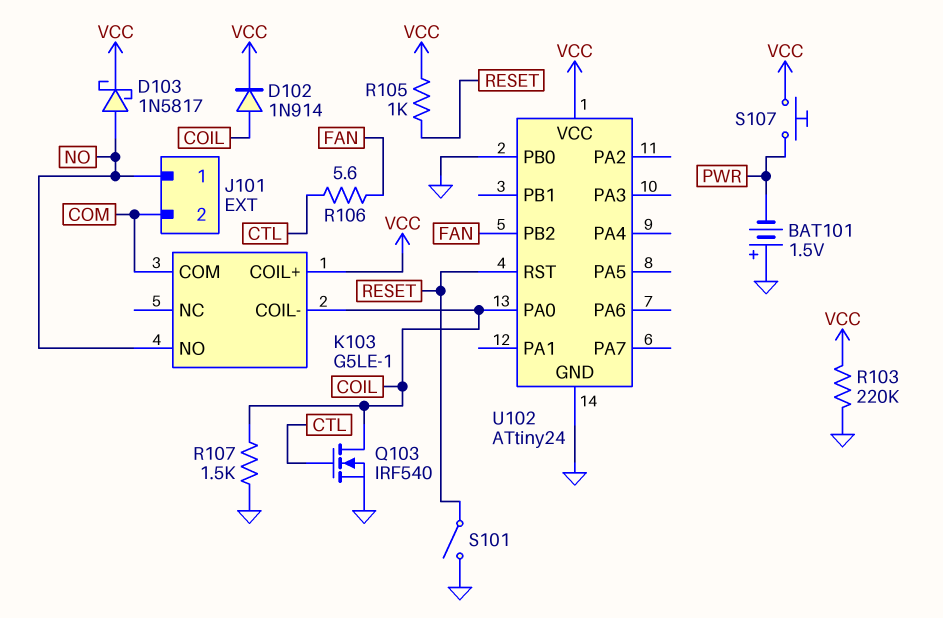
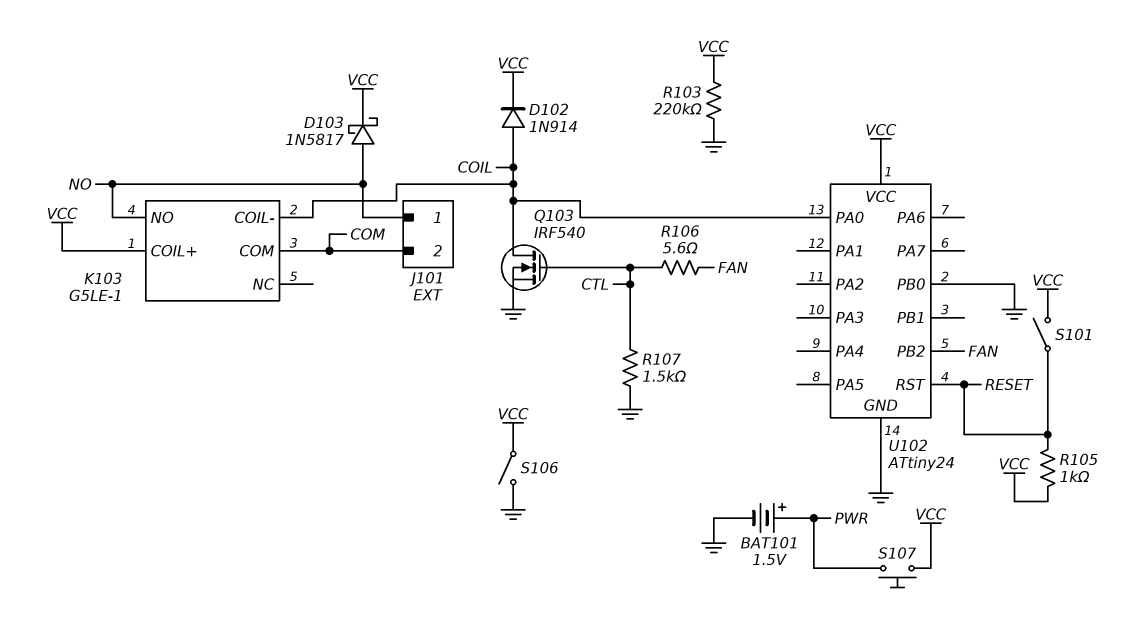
BAT101: 1.5V (plus GND, minus PWR) -> 1.5V (plus PWR, minus GND)
R107: 1.5k (COIL, GND) -> 1.5k (CTL, GND)
S101: switch (GND, RESET) -> switch (RESET, VCC)
S106: none -> switch (GND, VCC)

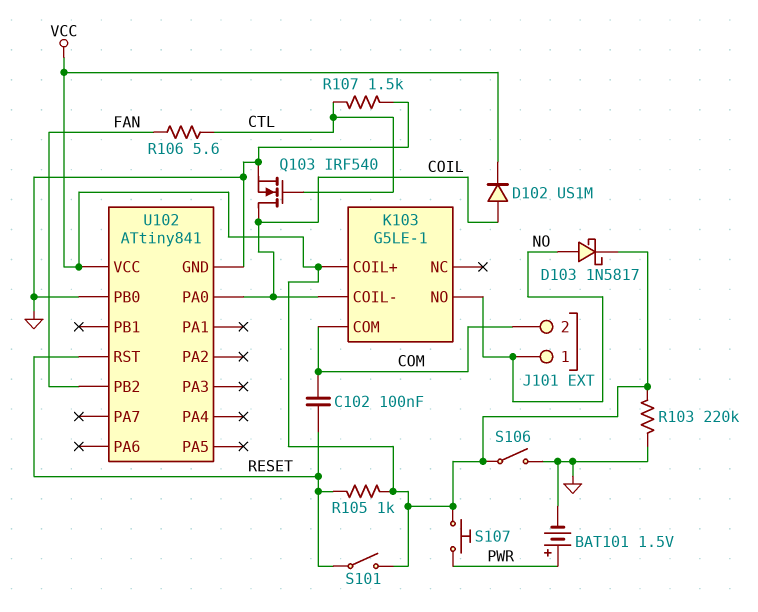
C102: none -> 100nF (COM, RESET)
D102: diode 1N914 (A COIL, K VCC) -> diode US1M (A COIL, K VCC)
U102: ATtiny24 -> ATtiny841

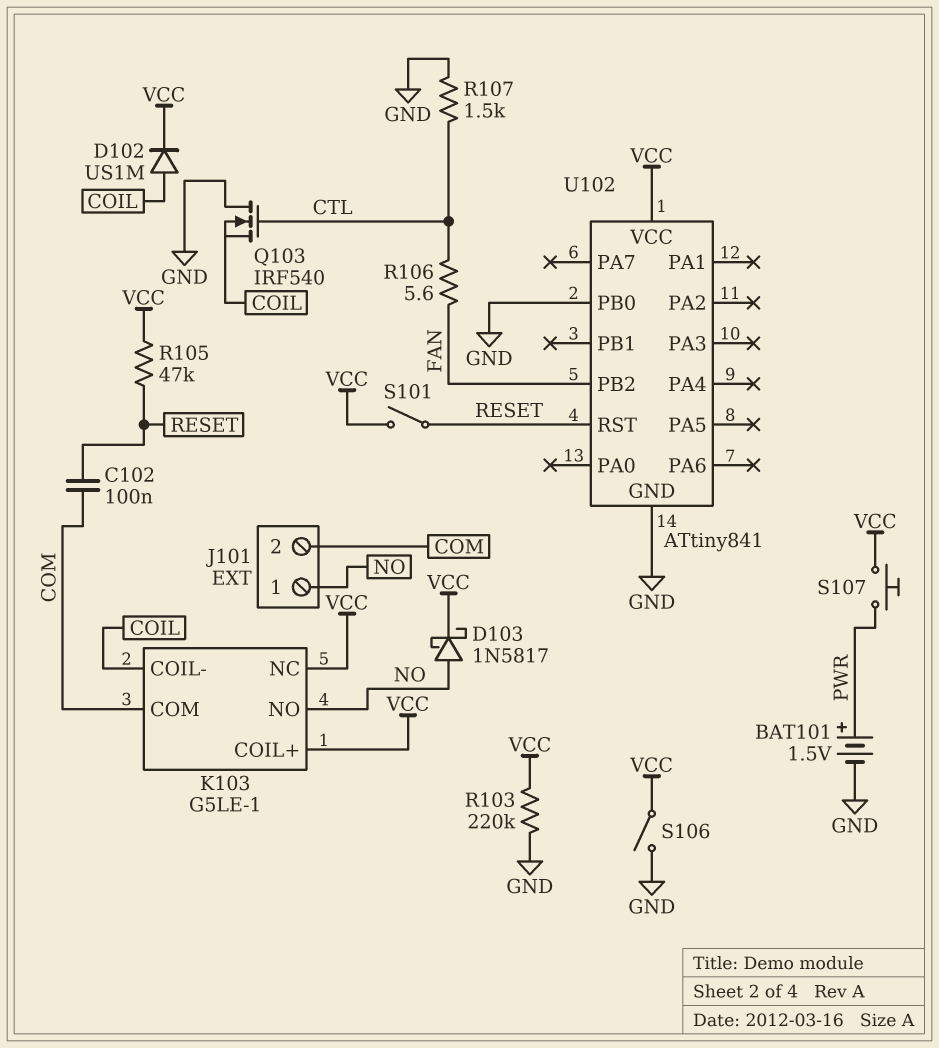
K103 pin NC: none -> VCC
Q103: NMOS IRF540 (G CTL, D COIL, S GND) -> NMOS IRF540 (G CTL, D GND, S COIL)
R105: 1k (RESET, VCC) -> 47k (RESET, VCC)
U102 pin PA0: COIL -> none

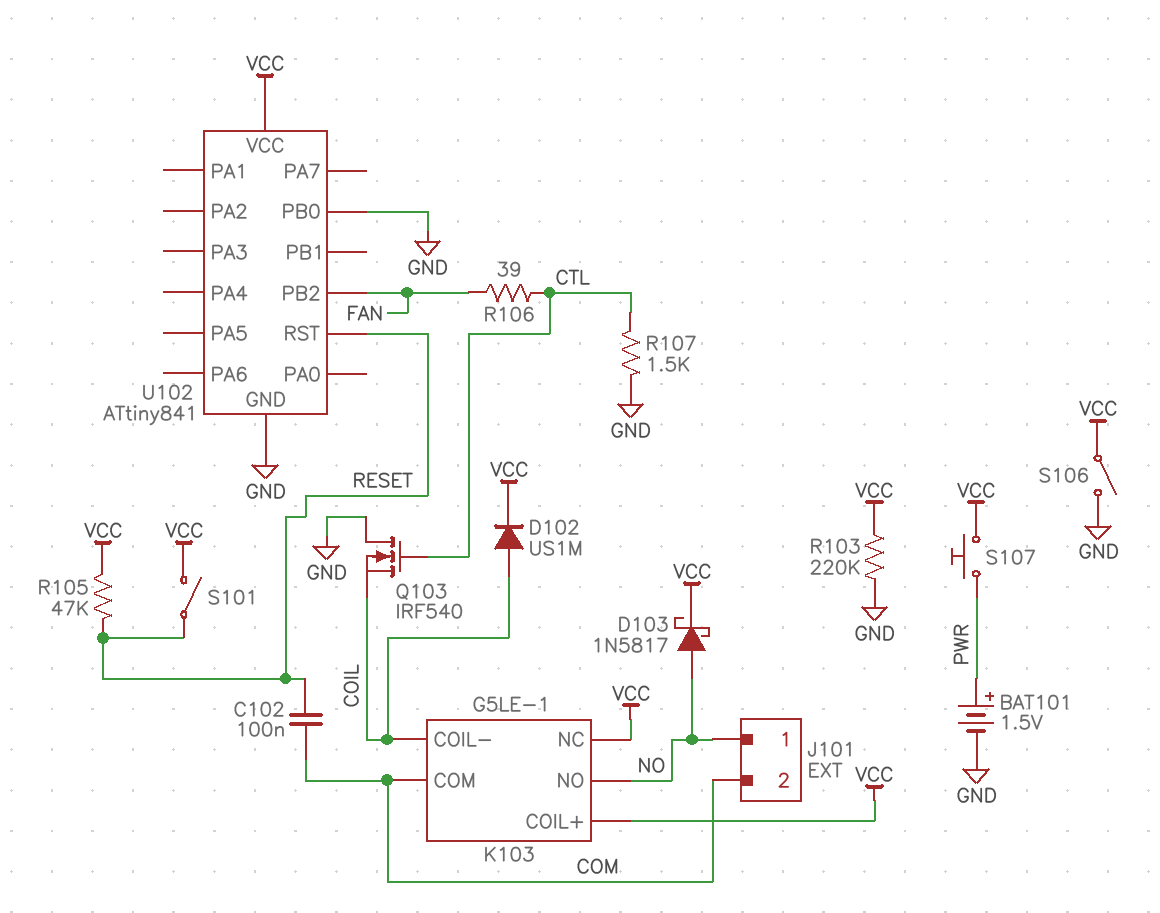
R106: 5.6 (CTL, FAN) -> 39 (CTL, FAN)

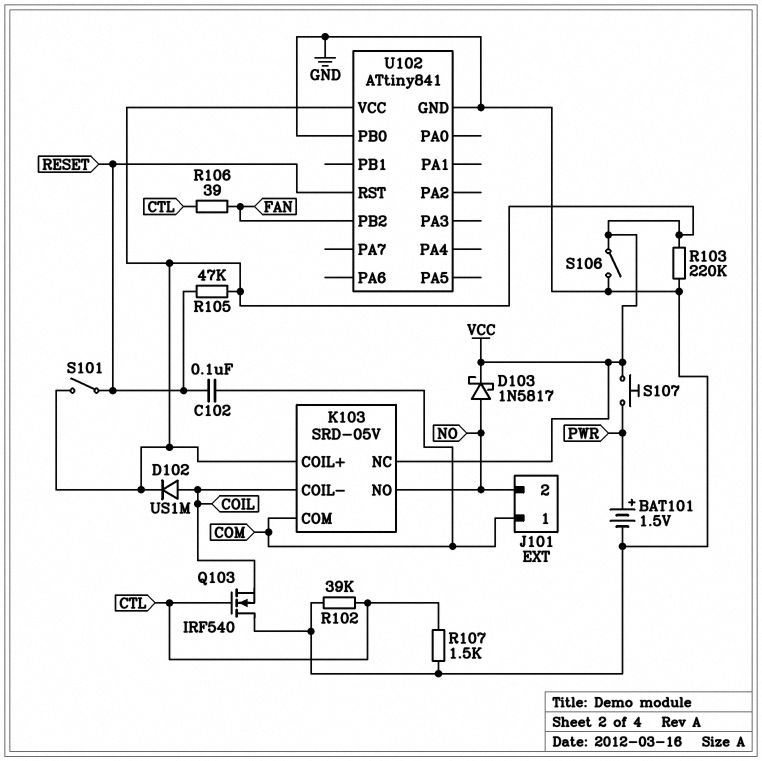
J101 pin 1: NO -> COM
J101 pin 2: COM -> NO
K103: G5LE-1 -> SRD-05V
R102: none -> 39k (CTL, GND)

